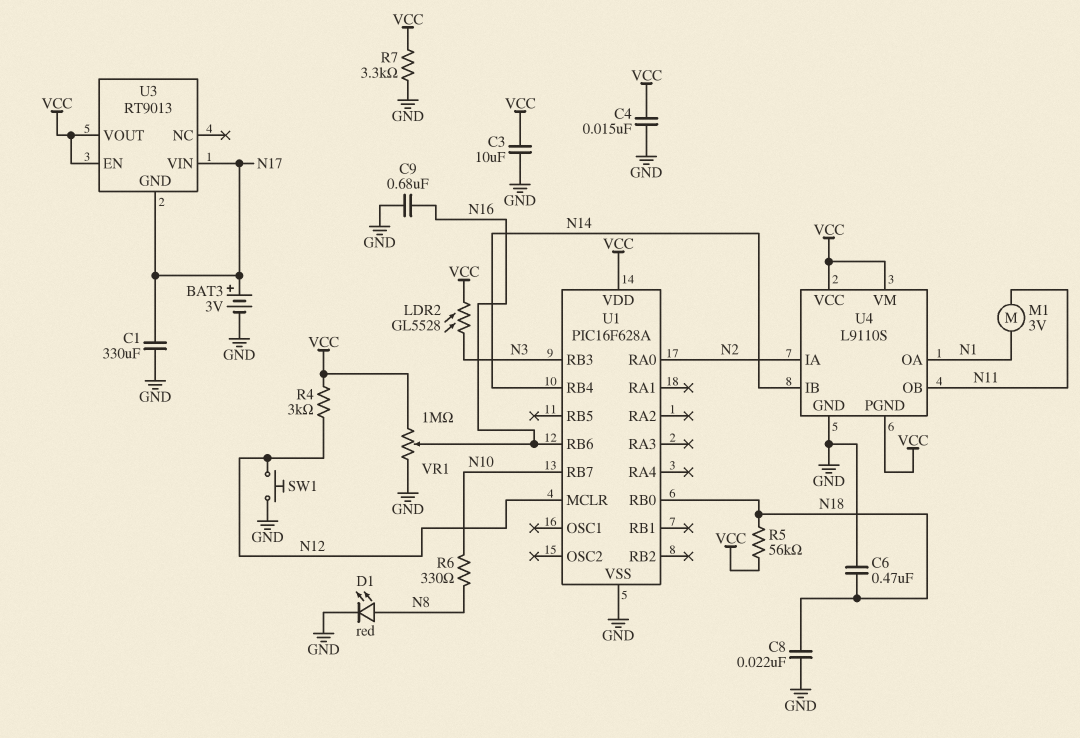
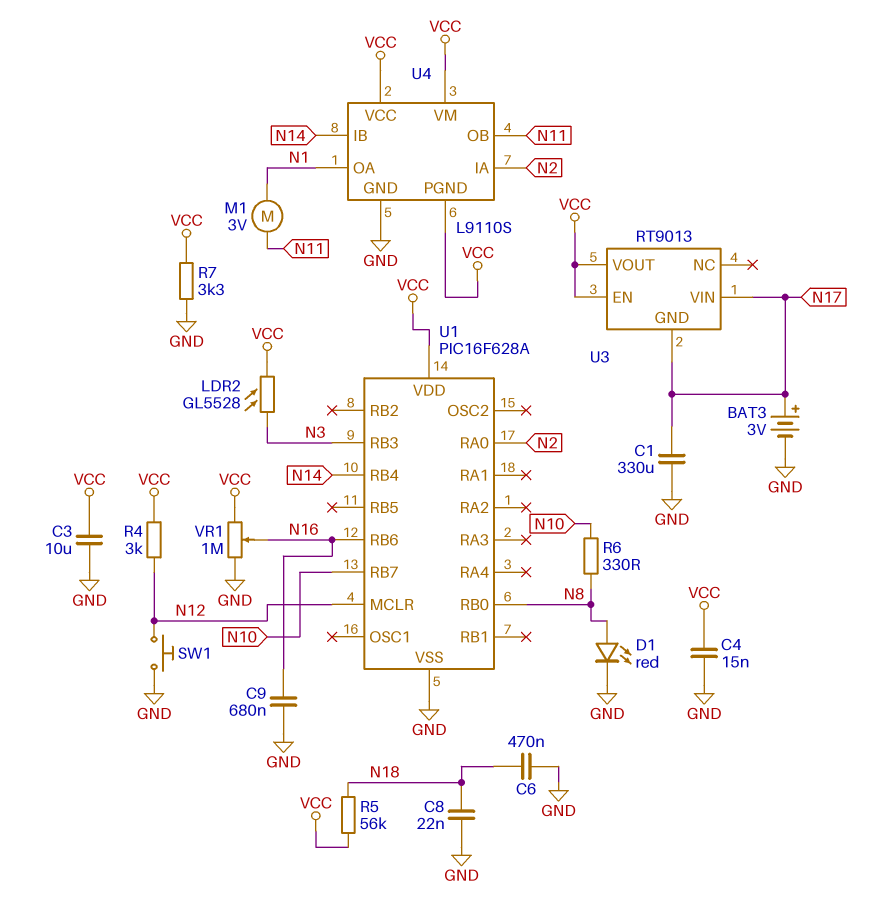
U1 pin RB0: N18 -> N8

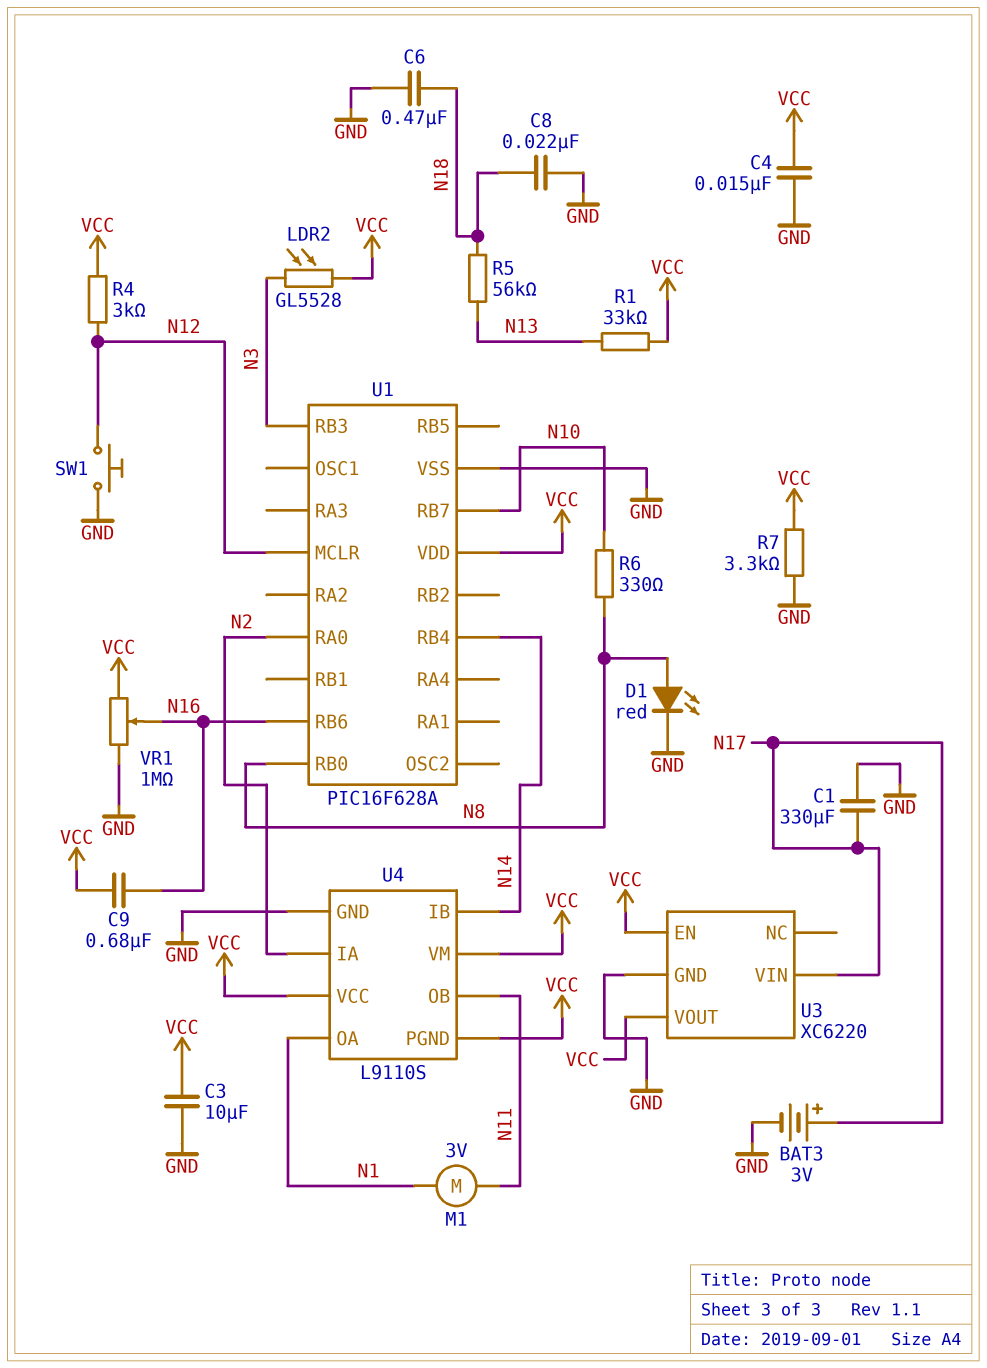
C9: 680nF (GND, N16) -> 680nF (N16, VCC)
R1: none -> 33k (N13, VCC)
R5: 56k (N18, VCC) -> 56k (N13, N18)
U3: RT9013 -> XC6220
U3 pin GND: N17 -> GND

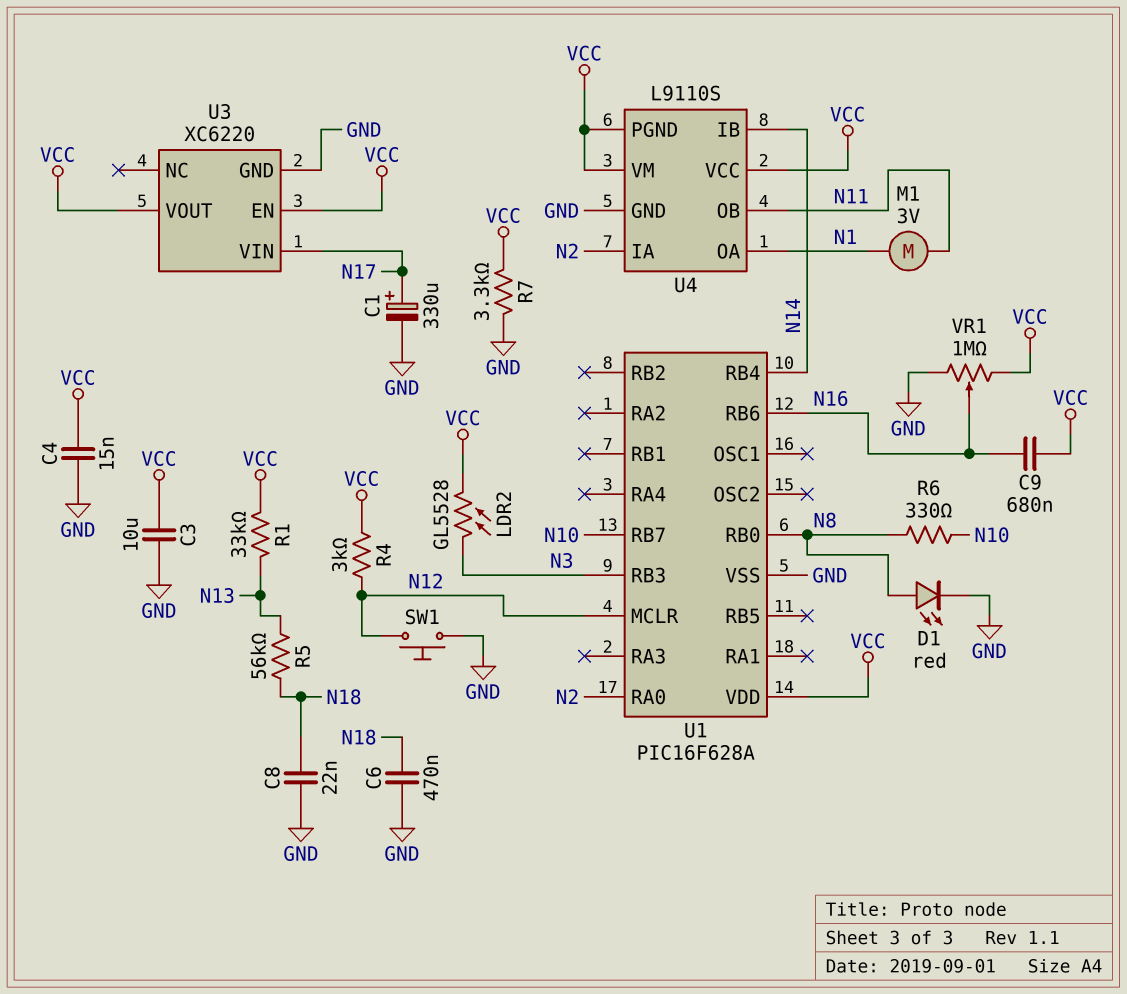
BAT3: 3V (plus N17, minus GND) -> none
C1: 330uF (GND, N17) -> 330uF (plus N17, minus GND)

